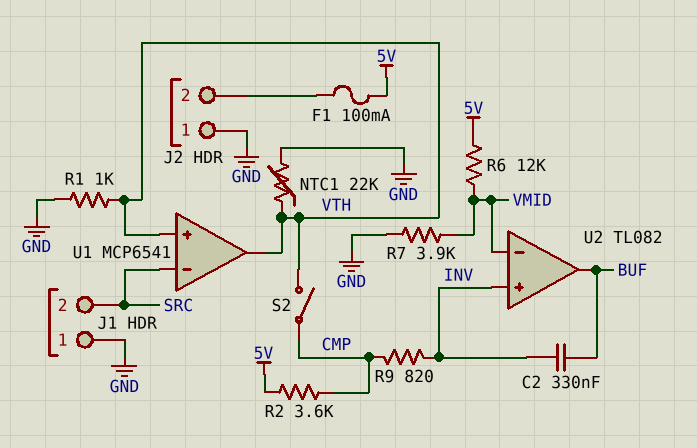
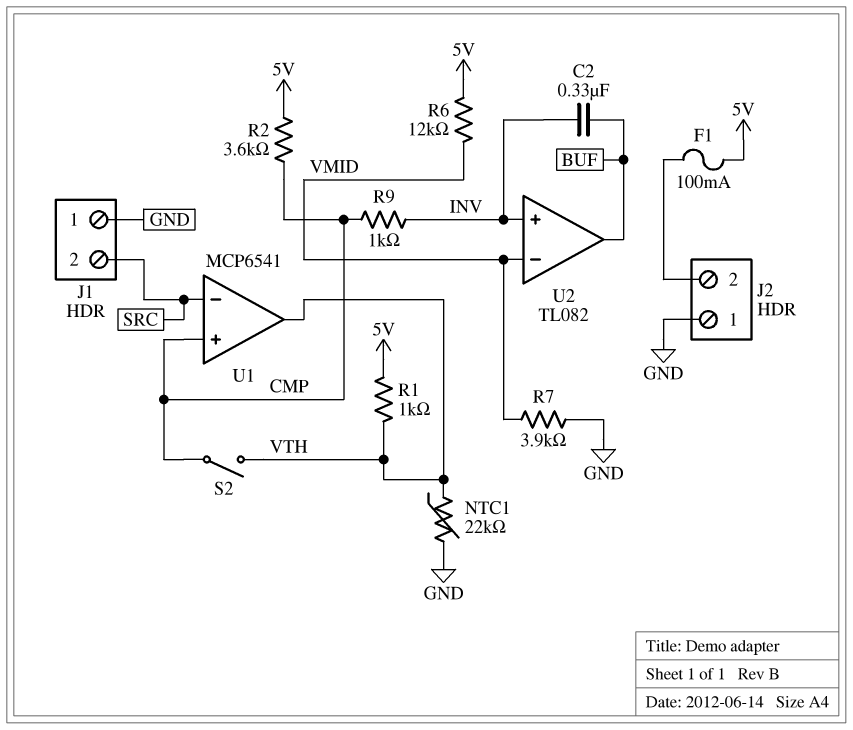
R1: 1k (GND, VTH) -> 1k (5V, VTH)
R9: 820 (CMP, INV) -> 1k (CMP, INV)
U1 pin in+: VTH -> CMP

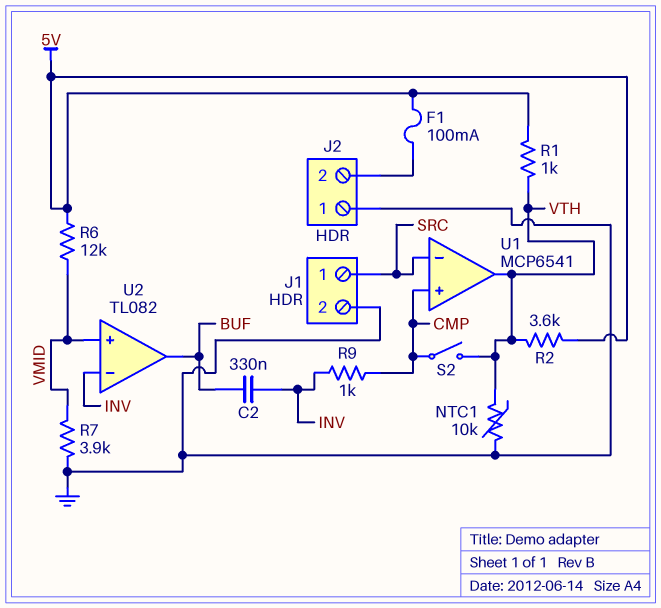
J1 pin 1: GND -> SRC
J1 pin 2: SRC -> GND
NTC1: 22k (GND, VTH) -> 10k (GND, VTH)
R2: 3.6k (5V, CMP) -> 3.6k (5V, VTH)
U2 pin in+: INV -> VMID
U2 pin in-: VMID -> INV

